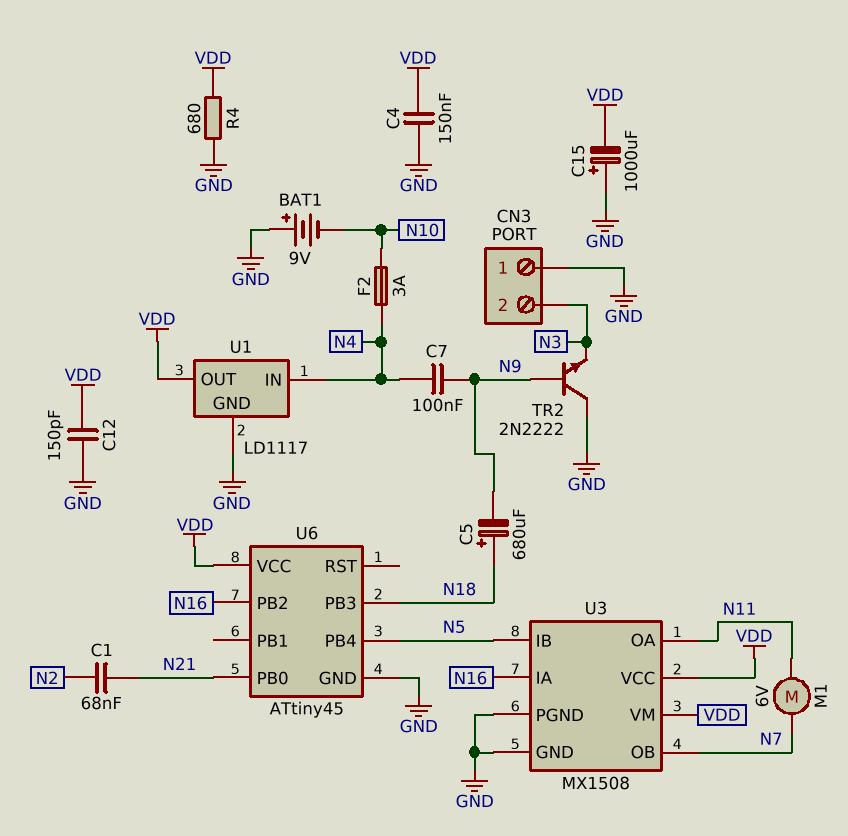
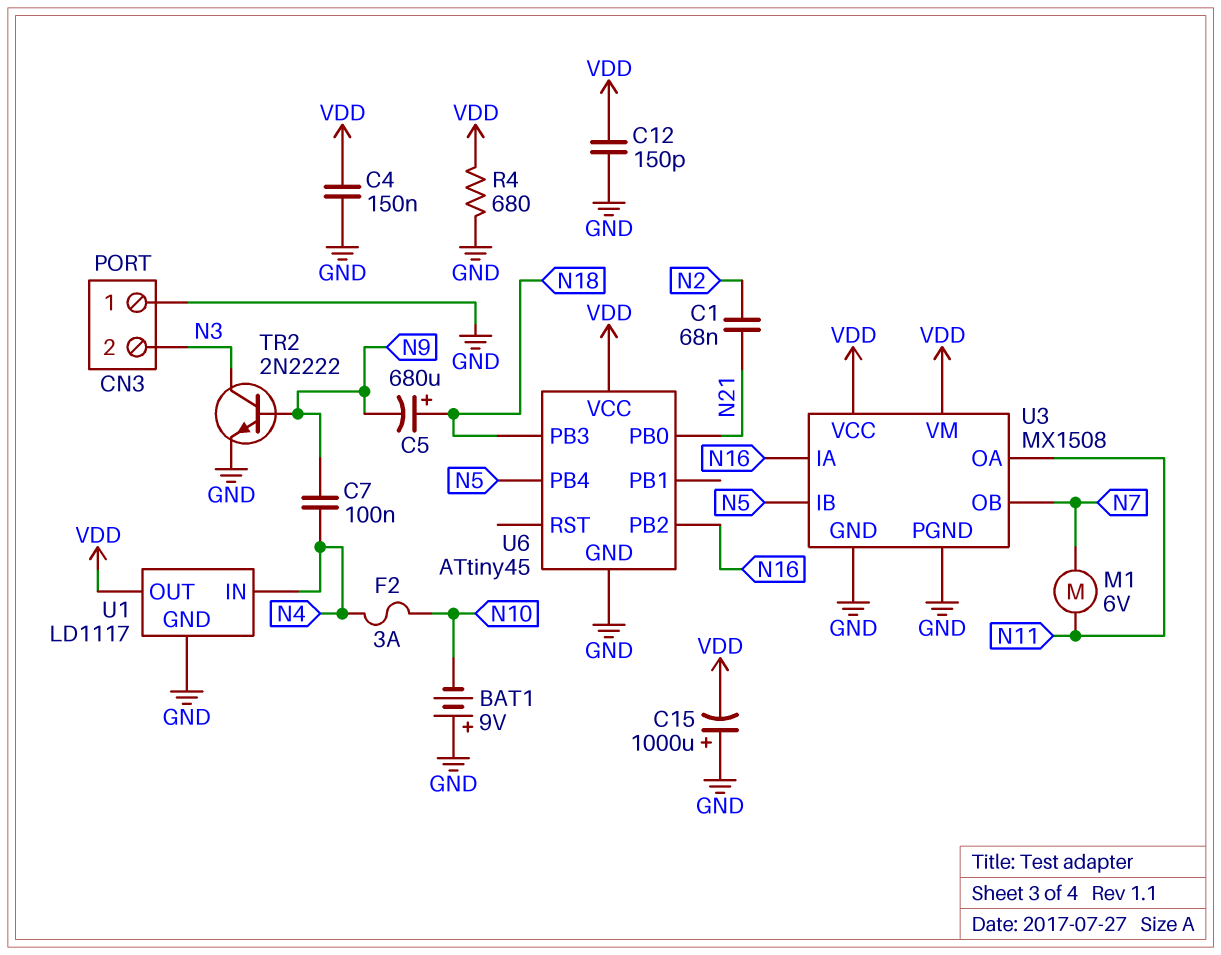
TR2: NPN 2N2222 (B N9, C GND, E N3) -> NPN 2N2222 (B N9, C N3, E GND)

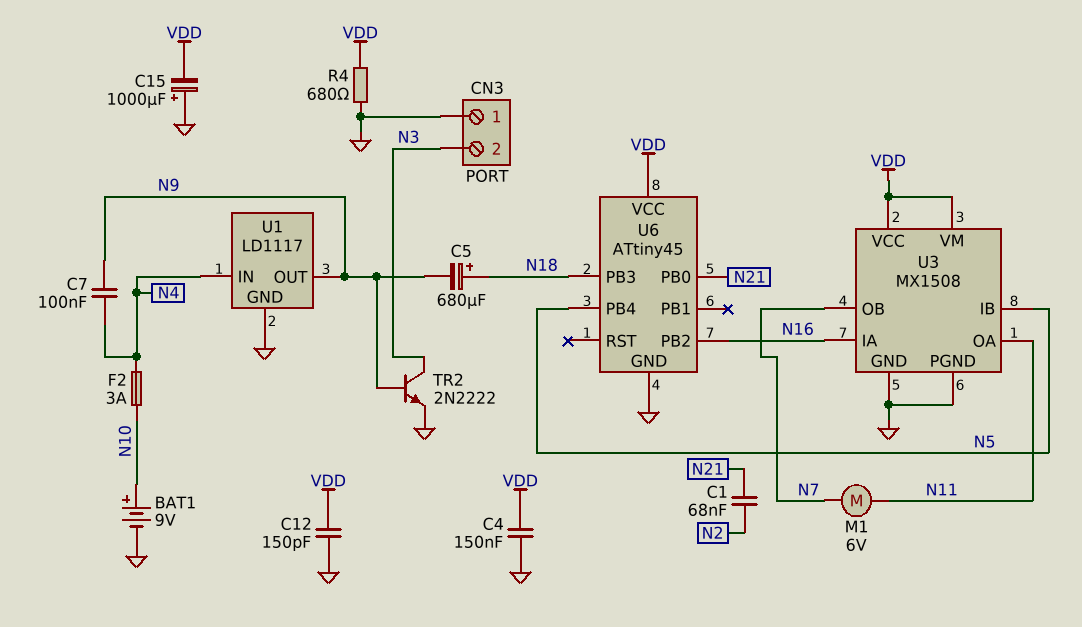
BAT1: 9V (plus GND, minus N10) -> 9V (plus N10, minus GND)
U1 pin OUT: VDD -> N9

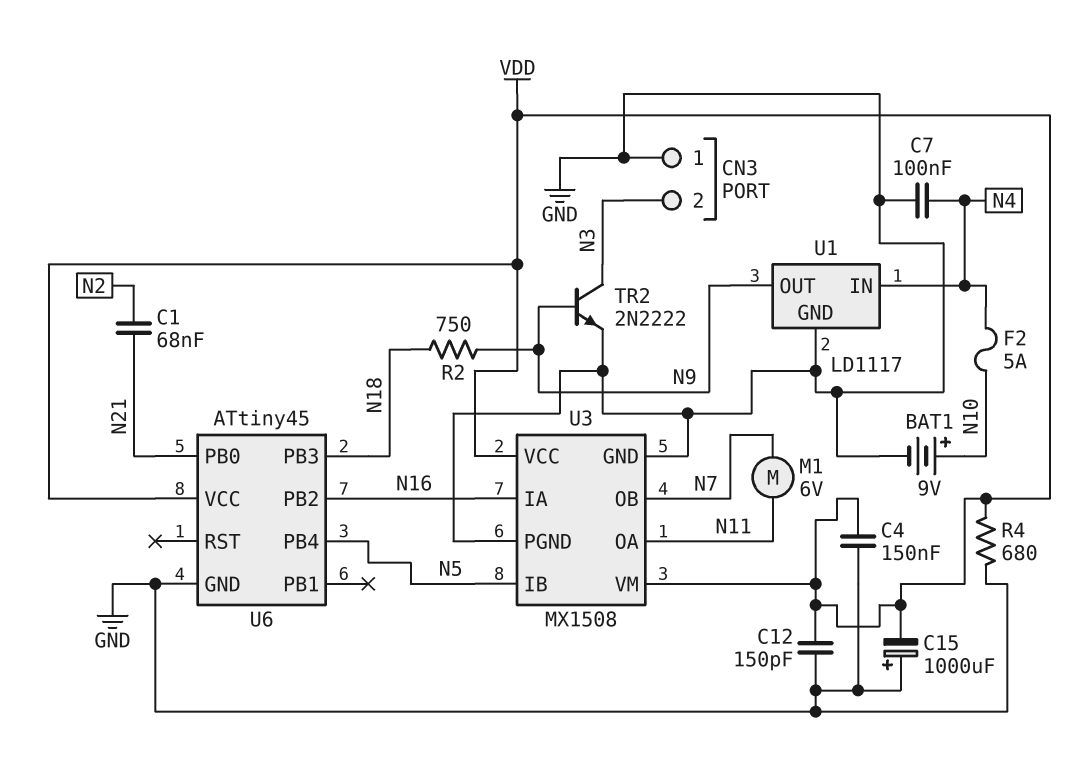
C5: 680uF (plus N18, minus N9) -> none
C7: 100nF (N4, N9) -> 100nF (GND, N4)
F2: 3A (N4, N10) -> 5A (N4, N10)
R2: none -> 750 (N9, N18)

